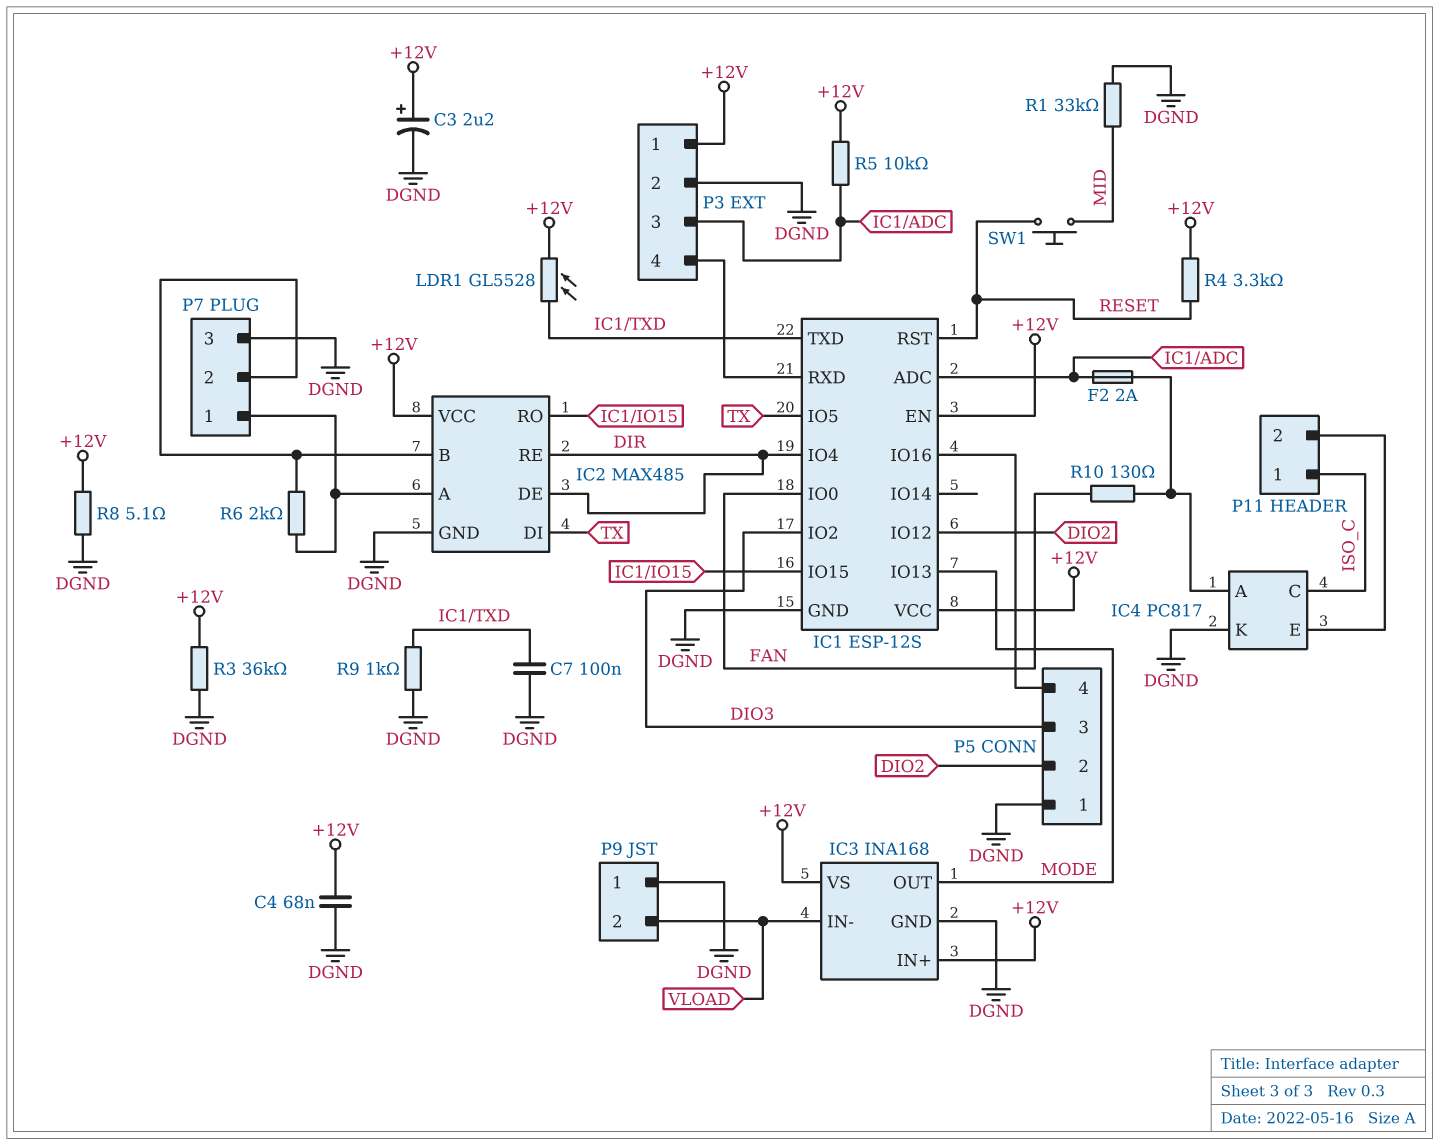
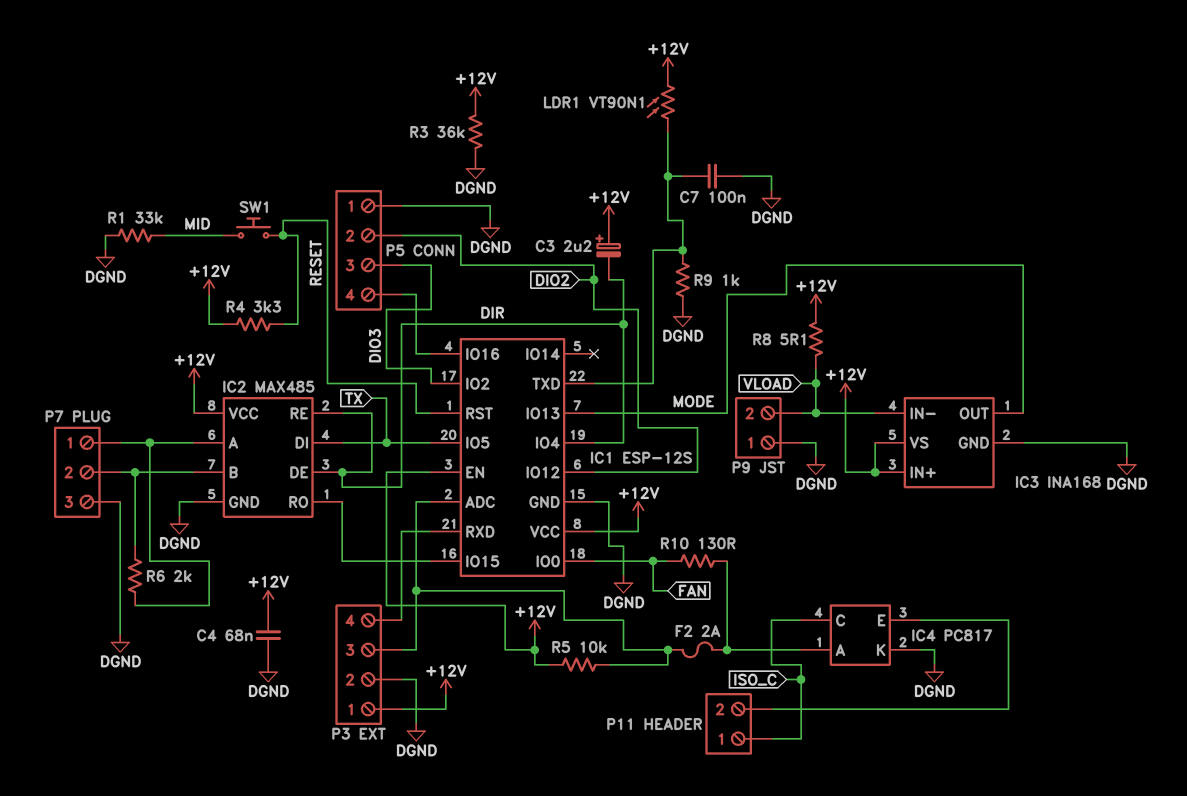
C3: 2.2uF (plus +12V, minus DGND) -> 2.2uF (plus +12V, minus DIR)
LDR1: GL5528 (+12V, IC1/TXD) -> VT90N1 (+12V, IC1/TXD)
R8: 5.1 (+12V, DGND) -> 5.1 (+12V, VLOAD)

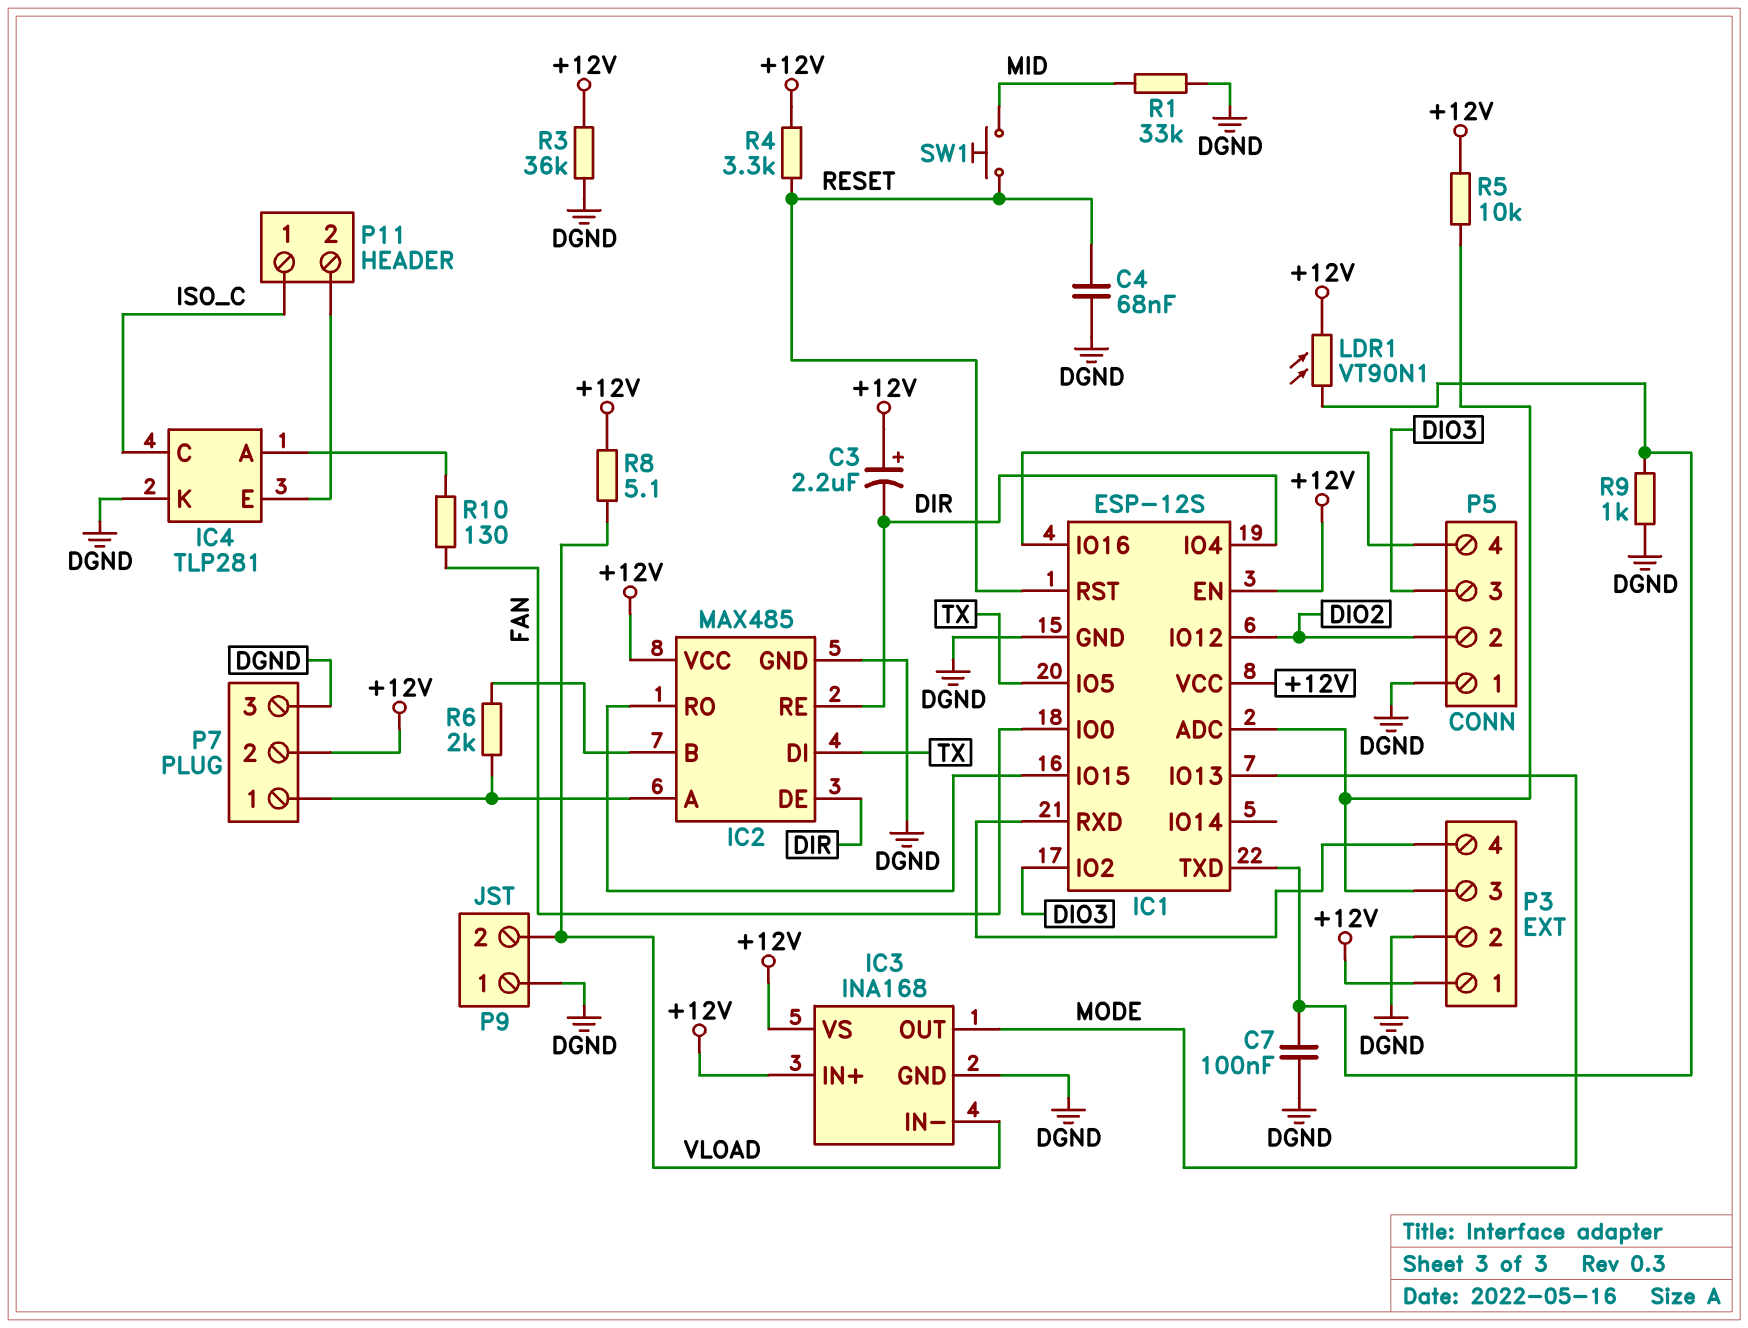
C4: 68nF (+12V, DGND) -> 68nF (DGND, RESET)
F2: 2A (IC1/ADC, IC4/A) -> none
IC4: PC817 -> TLP281
P7 pin 2: IC2/B -> +12V

